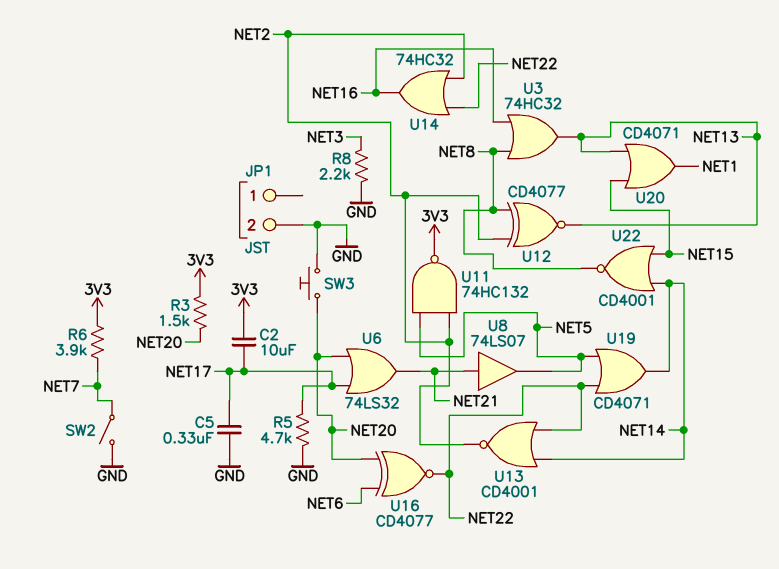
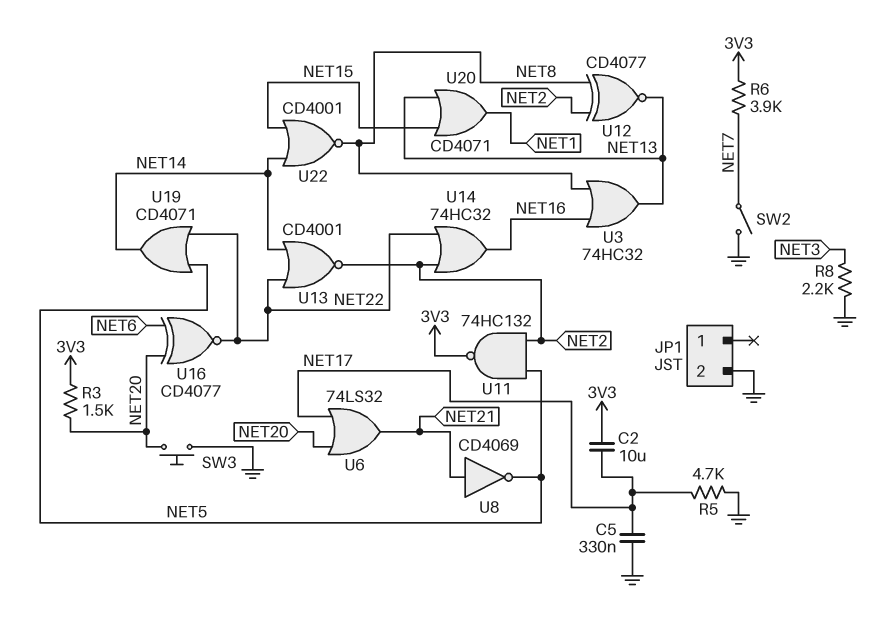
U8: buffer 74LS07 (in NET21, out NET5) -> NOT CD4069 (in NET21, out NET5)

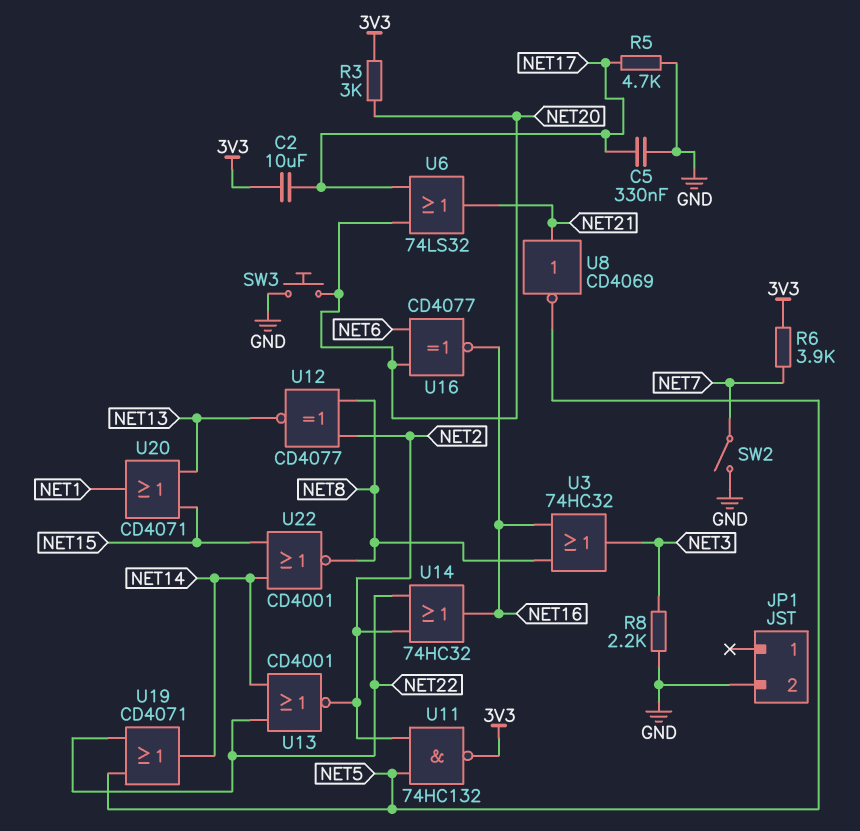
R3: 1.5k (3V3, NET20) -> 3k (3V3, NET20)
U3: OR 74HC32 (in NET8, in NET16, out NET13) -> OR 74HC32 (in NET8, in NET16, out NET3)
U16: XNOR CD4077 (in NET6, in NET20, out NET22) -> XNOR CD4077 (in NET6, in NET20, out NET16)

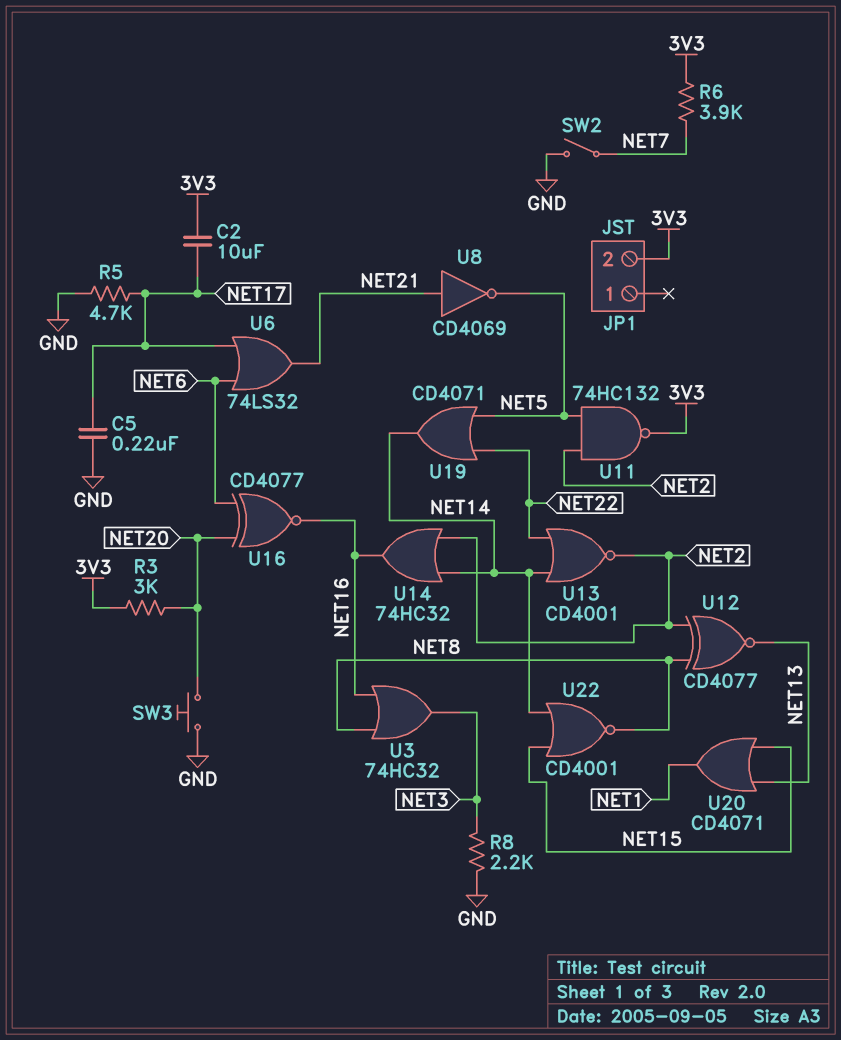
C5: 330nF (GND, NET17) -> 220nF (GND, NET17)
JP1 pin 2: GND -> 3V3
U6: OR 74LS32 (in NET17, in NET20, out NET21) -> OR 74LS32 (in NET6, in NET17, out NET21)
U14: OR 74HC32 (in NET2, in NET22, out NET16) -> OR 74HC32 (in NET2, in NET14, out NET16)

